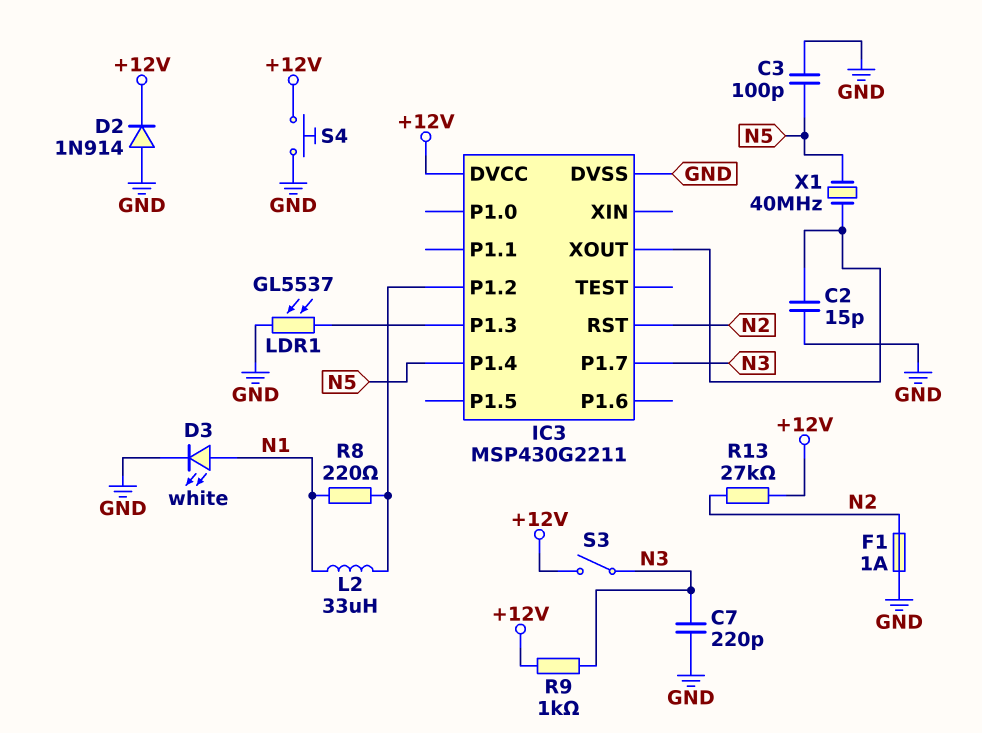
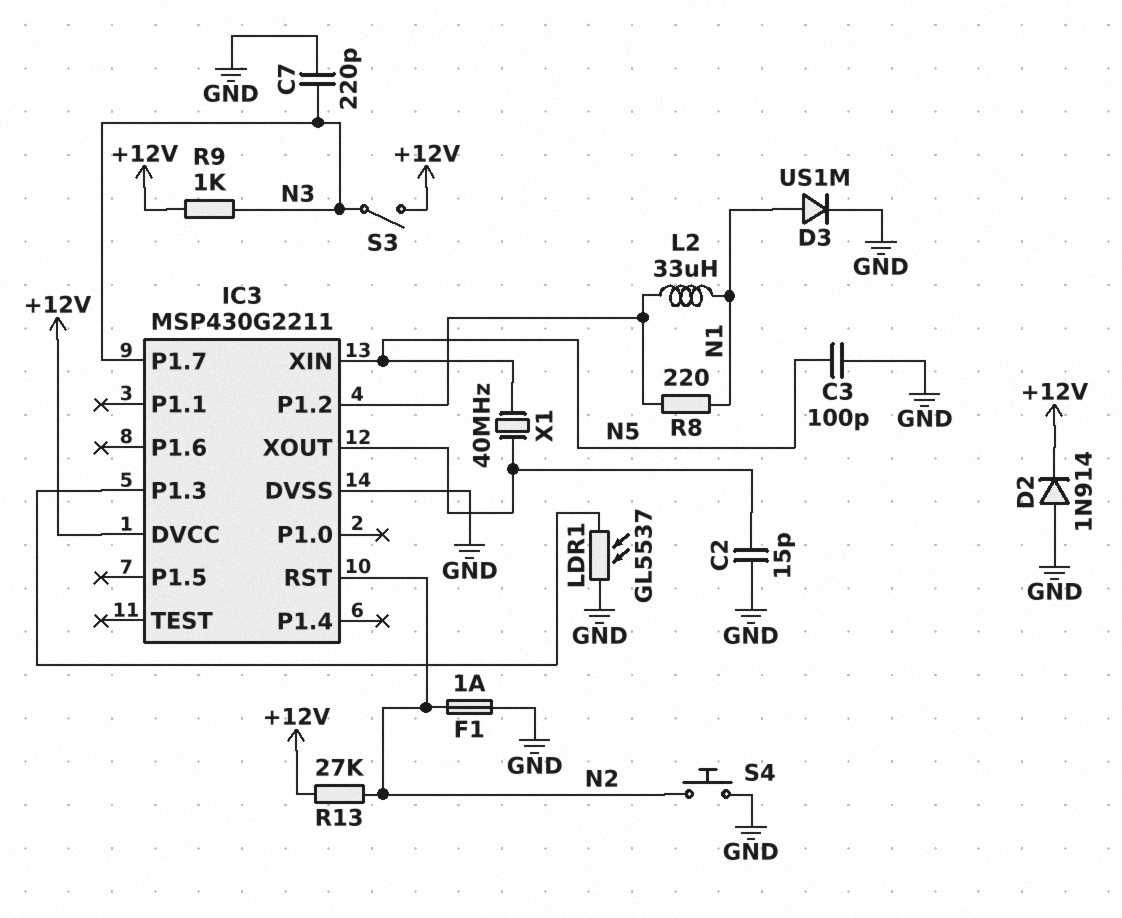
D3: LED white (A N1, K GND) -> diode US1M (A N1, K GND)
IC3 pin P1.4: N5 -> none
IC3 pin XIN: none -> N5
S4: button (+12V, GND) -> button (GND, N2)

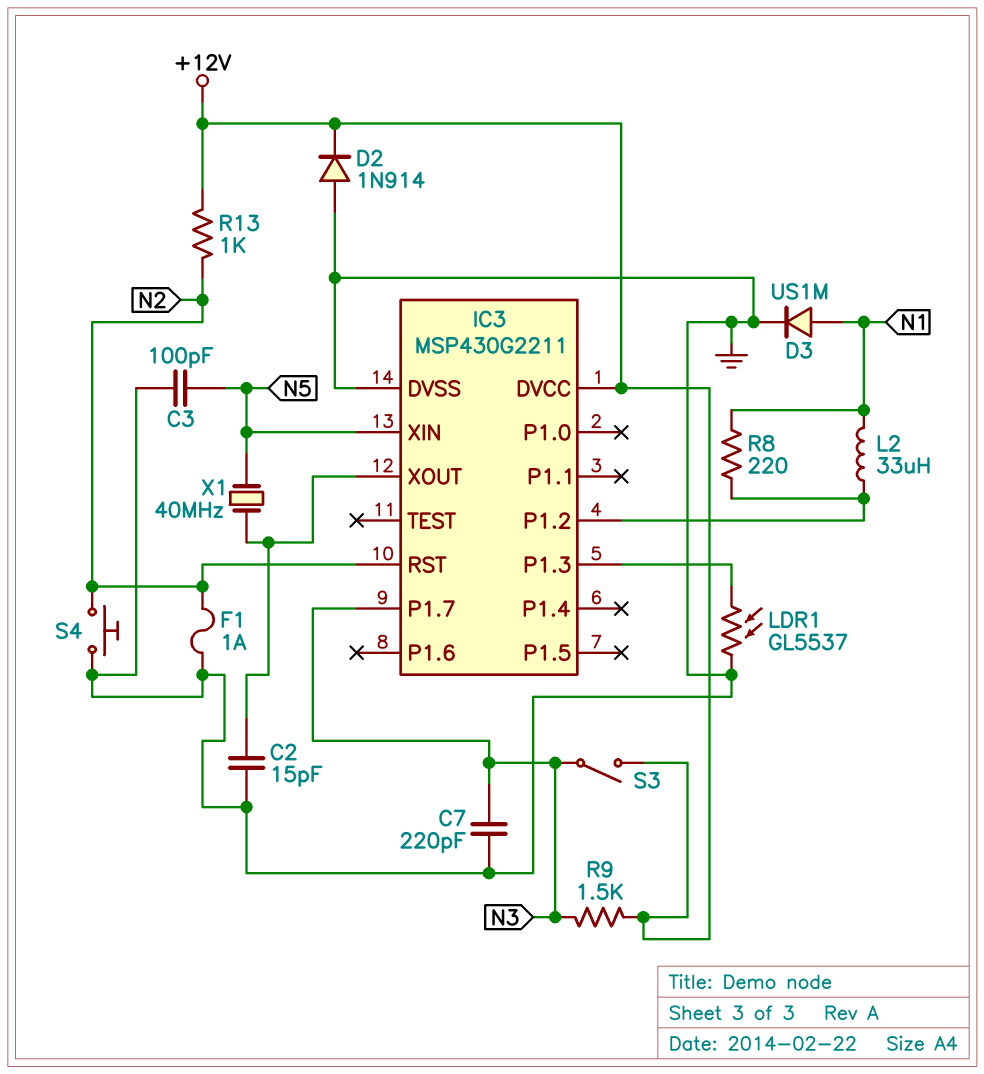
R9: 1k (+12V, N3) -> 1.5k (+12V, N3)
R13: 27k (+12V, N2) -> 1k (+12V, N2)

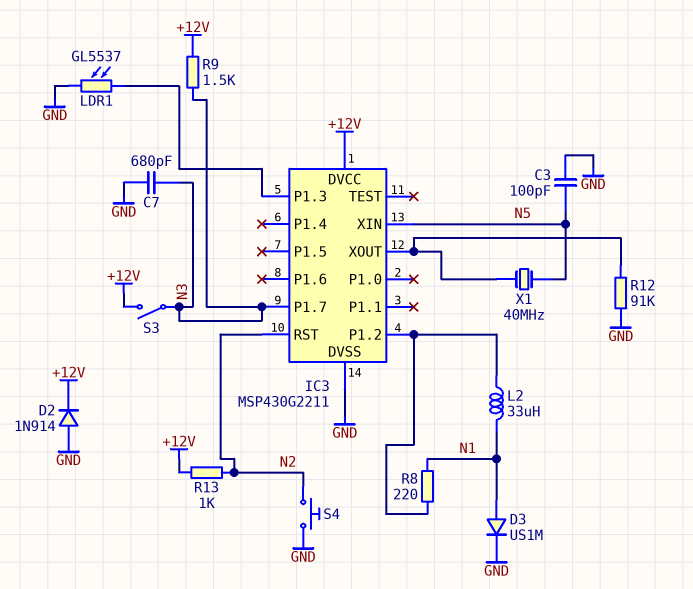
C2: 15pF (GND, IC3/XOUT) -> none
C7: 220pF (GND, N3) -> 680pF (GND, N3)
F1: 1A (GND, N2) -> none
R12: none -> 91k (GND, IC3/XOUT)

